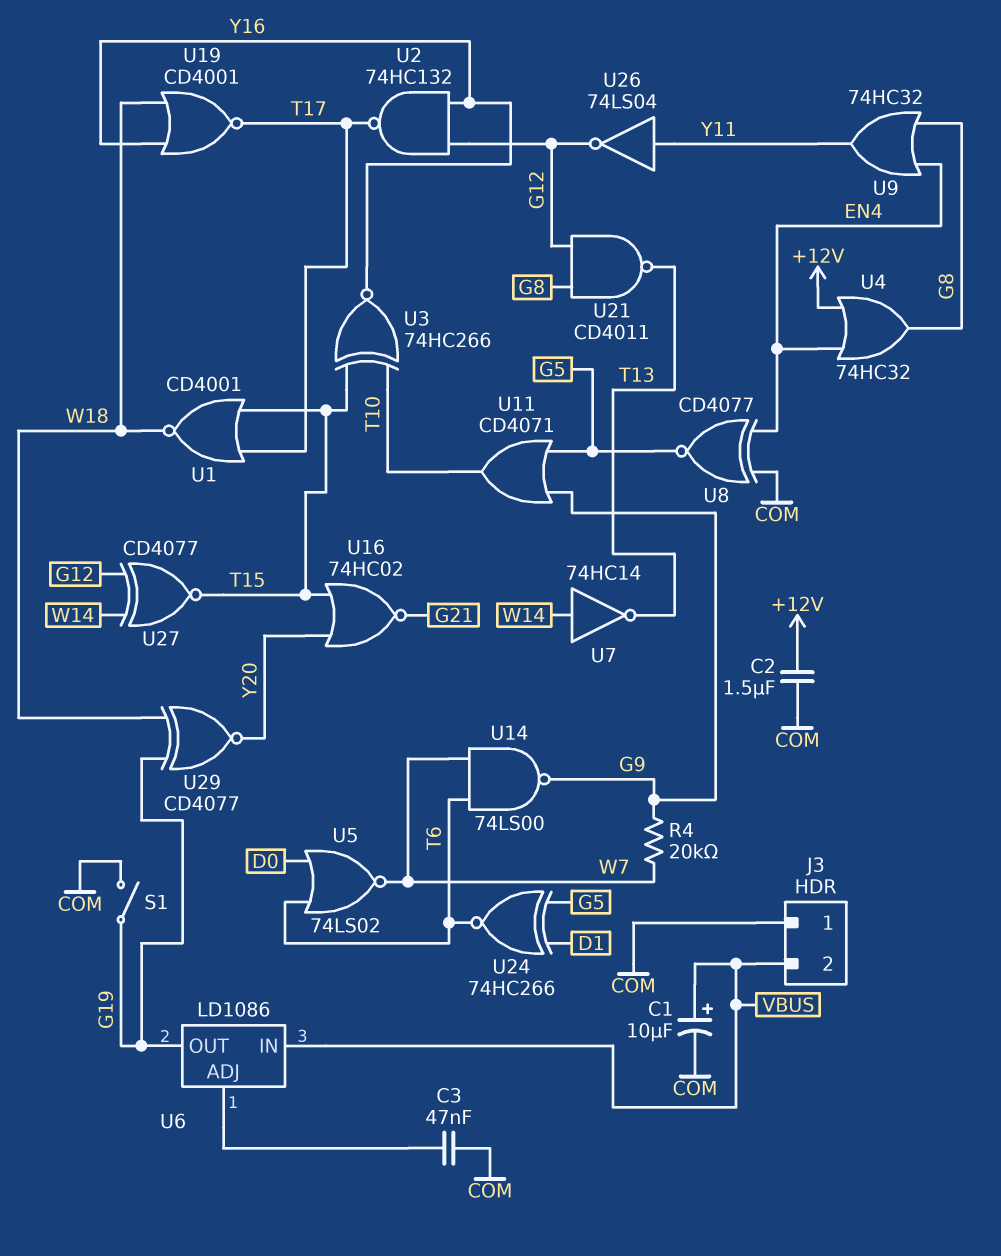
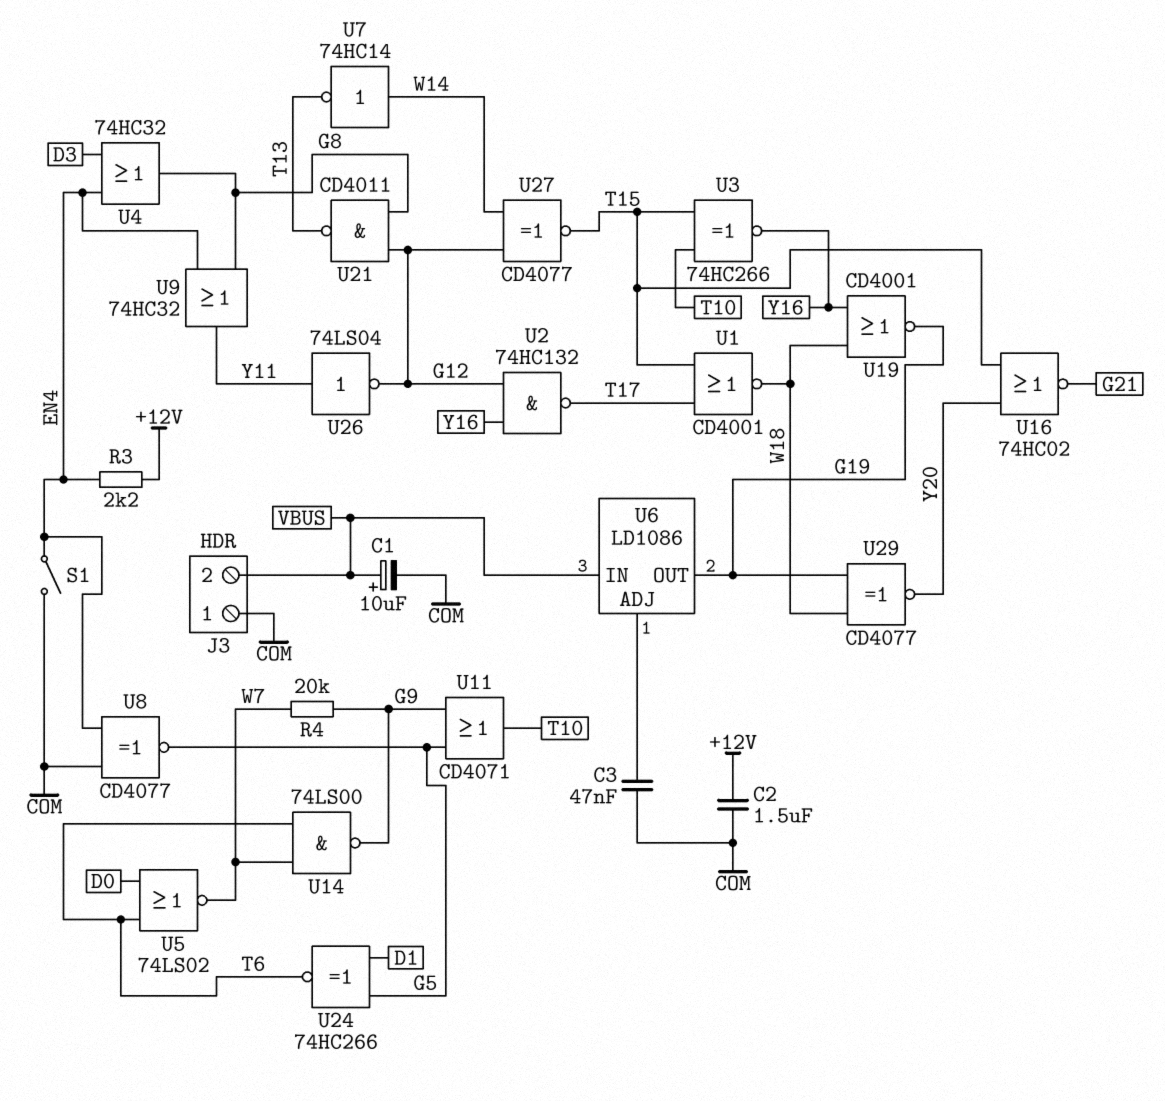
R3: none -> 2.2k (+12V, EN4)
S1: switch (COM, G19) -> switch (COM, EN4)
U4: OR 74HC32 (in +12V, in EN4, out G8) -> OR 74HC32 (in D3, in EN4, out G8)
U19: NOR CD4001 (in W18, in Y16, out T17) -> NOR CD4001 (in W18, in Y16, out G19)

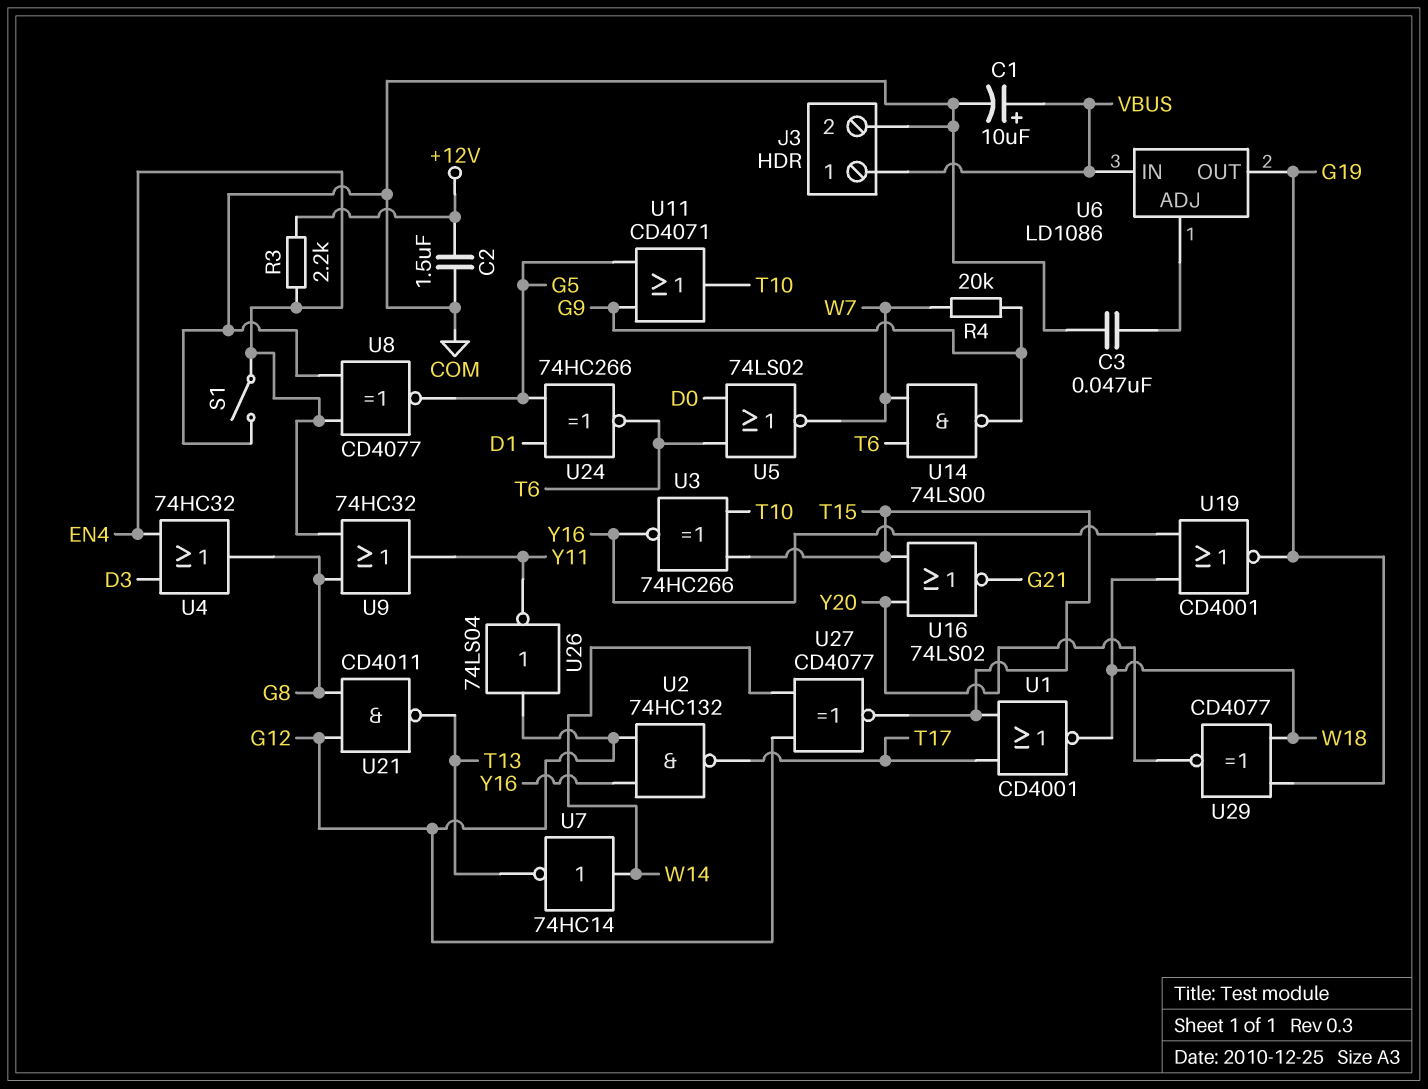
J3 pin 1: COM -> VBUS
J3 pin 2: VBUS -> COM
U16: NOR 74HC02 (in T15, in Y20, out G21) -> NOR 74LS02 (in T15, in Y20, out G21)
U26: NOT 74LS04 (in Y11, out G12) -> NOT 74LS04 (in G12, out Y11)

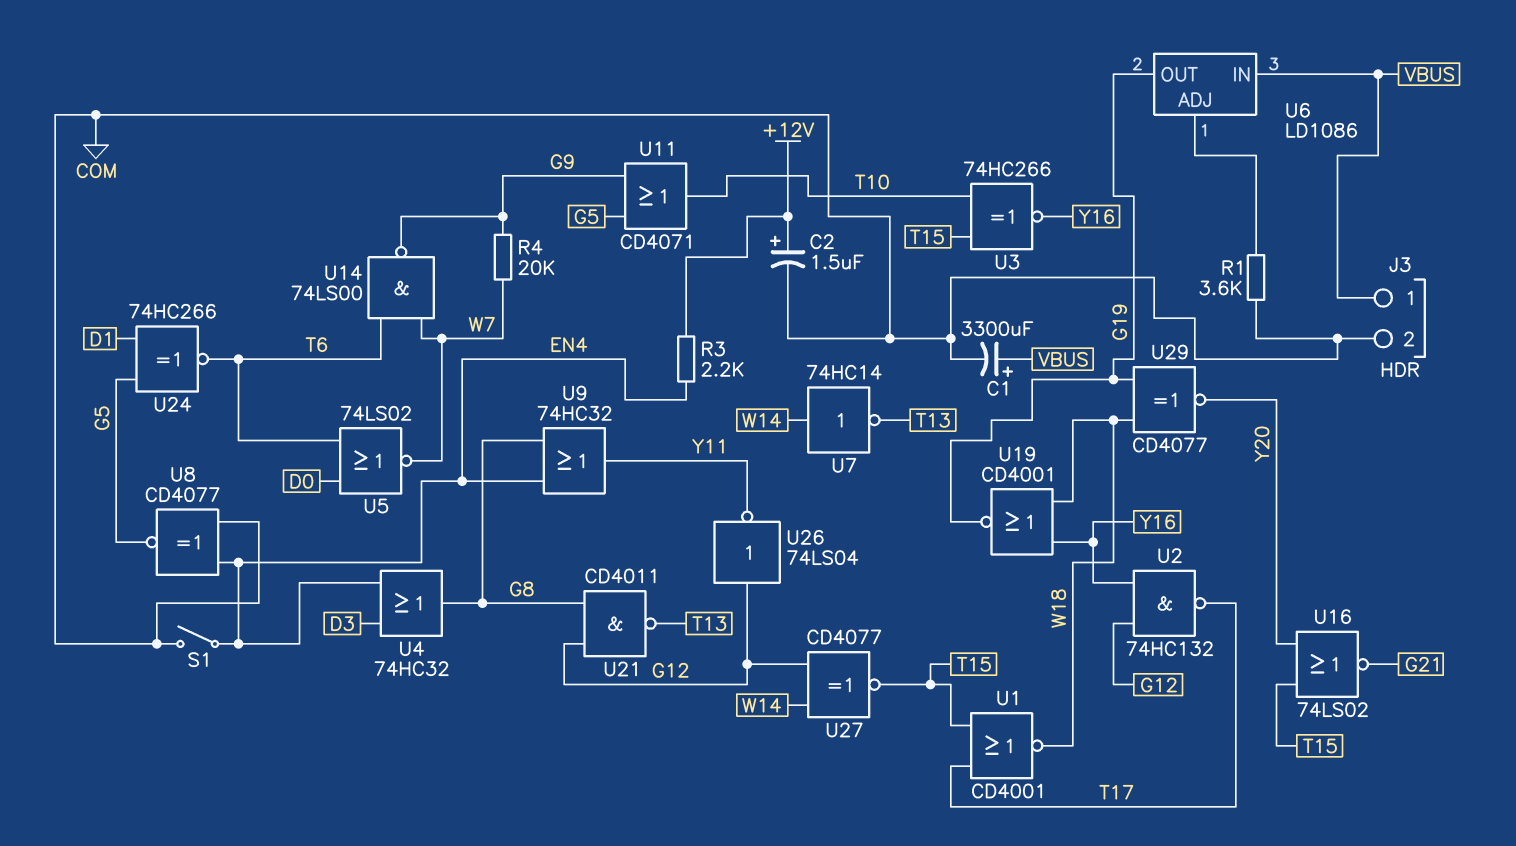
C1: 10uF (plus VBUS, minus COM) -> 3300uF (plus VBUS, minus COM)
C2: 1.5uF (+12V, COM) -> 1.5uF (plus +12V, minus COM)
C3: 47nF (COM, U6/ADJ) -> none
R1: none -> 3.6k (COM, U6/ADJ)

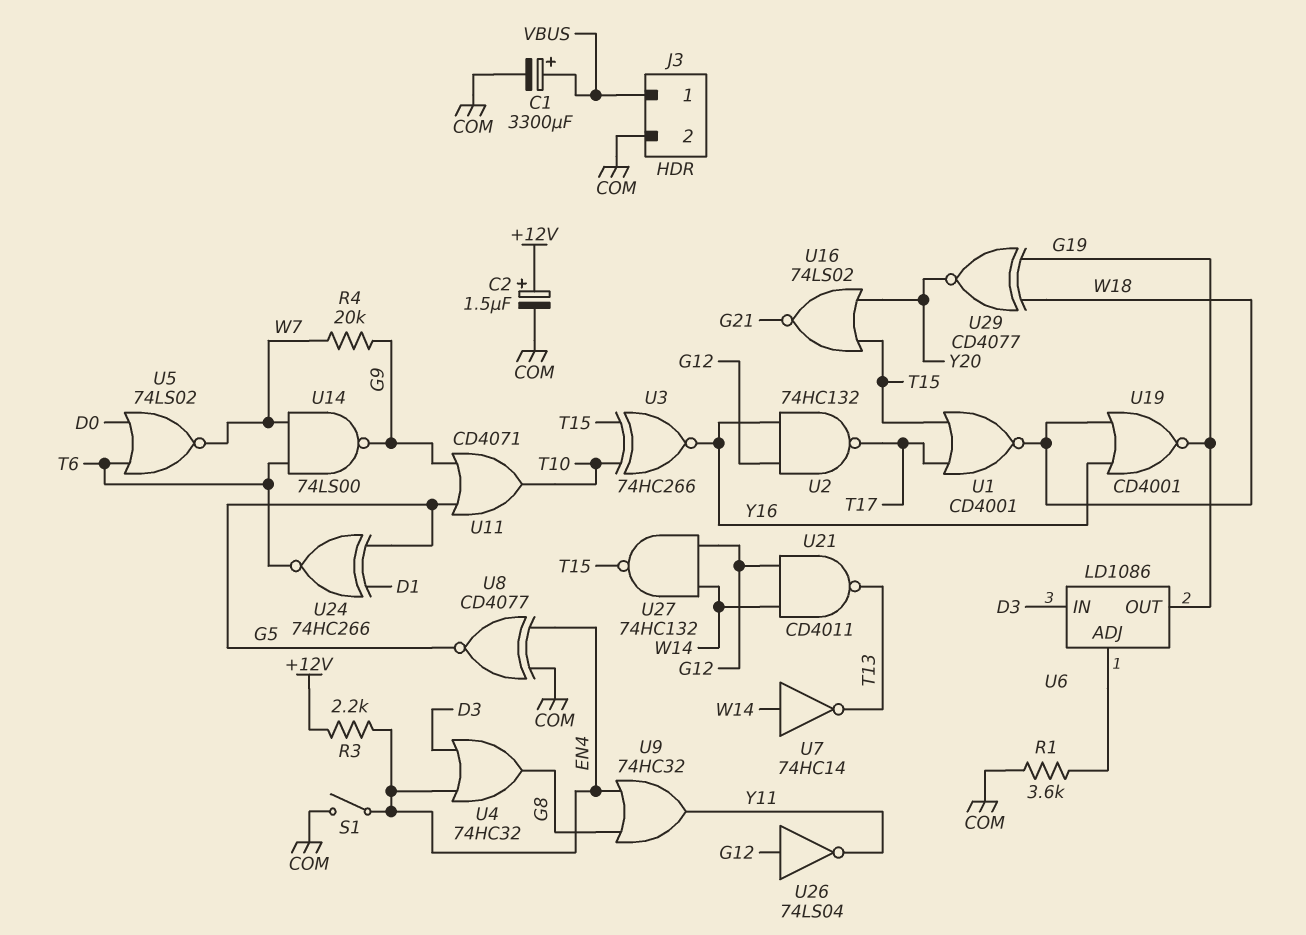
U6 pin IN: VBUS -> D3
U21: NAND CD4011 (in G8, in G12, out T13) -> NAND CD4011 (in G12, in W14, out T13)
U27: XNOR CD4077 (in G12, in W14, out T15) -> NAND 74HC132 (in G12, in W14, out T15)

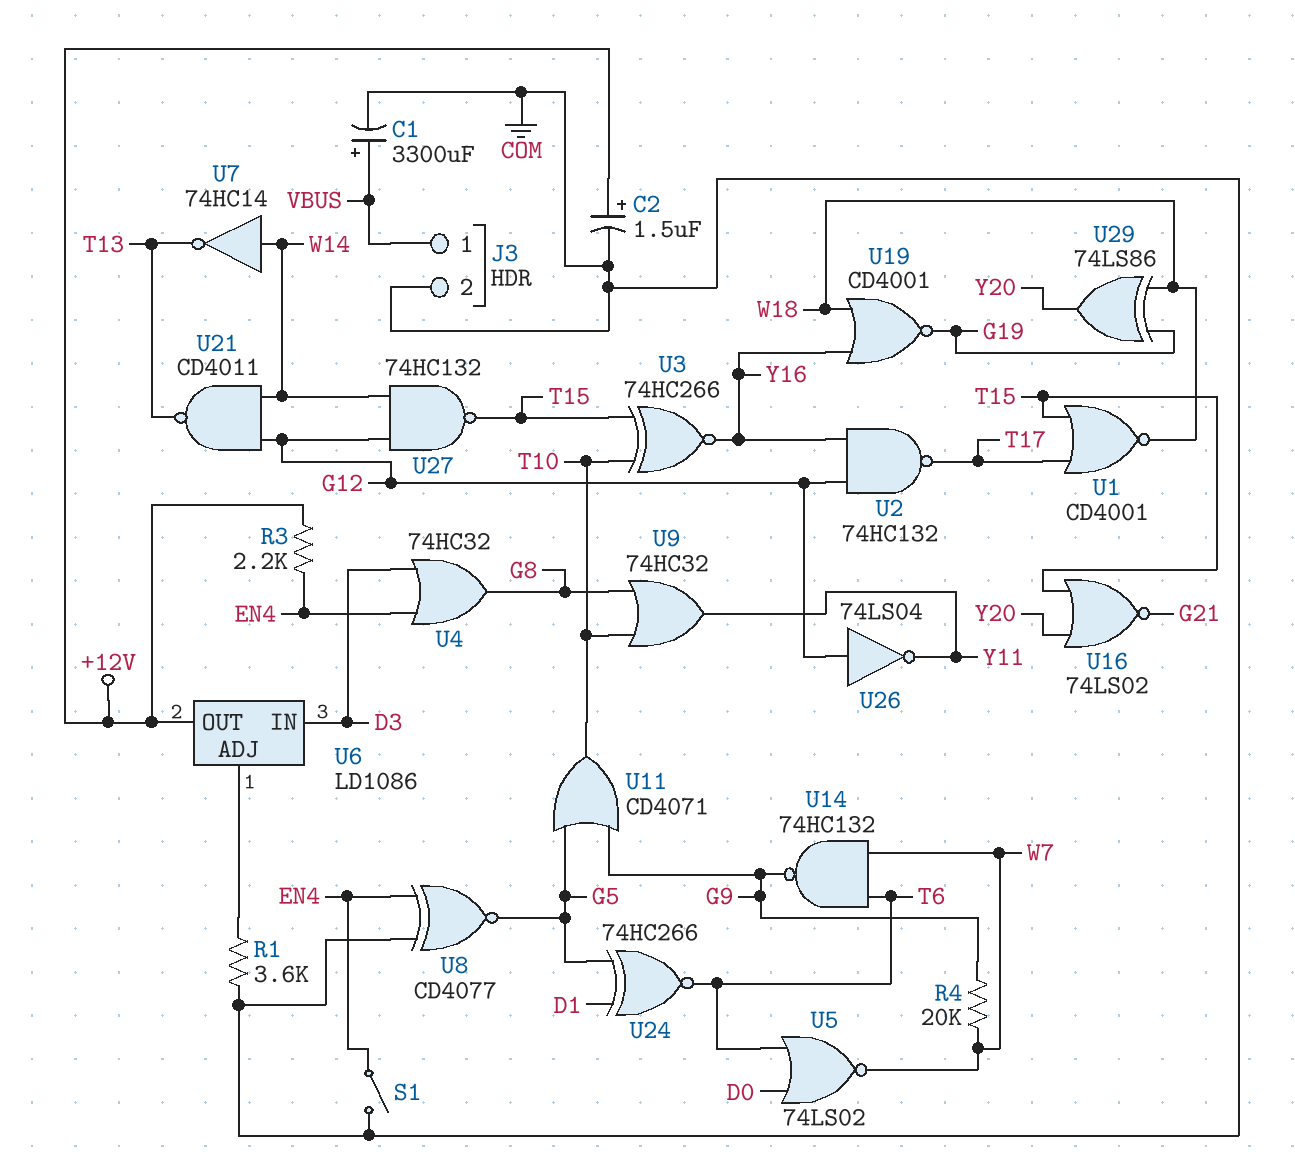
U6 pin OUT: G19 -> +12V
U9: OR 74HC32 (in EN4, in G8, out Y11) -> OR 74HC32 (in G8, in T10, out Y11)
U14: NAND 74LS00 (in T6, in W7, out G9) -> NAND 74HC132 (in T6, in W7, out G9)
U29: XNOR CD4077 (in G19, in W18, out Y20) -> XOR 74LS86 (in G19, in W18, out Y20)

